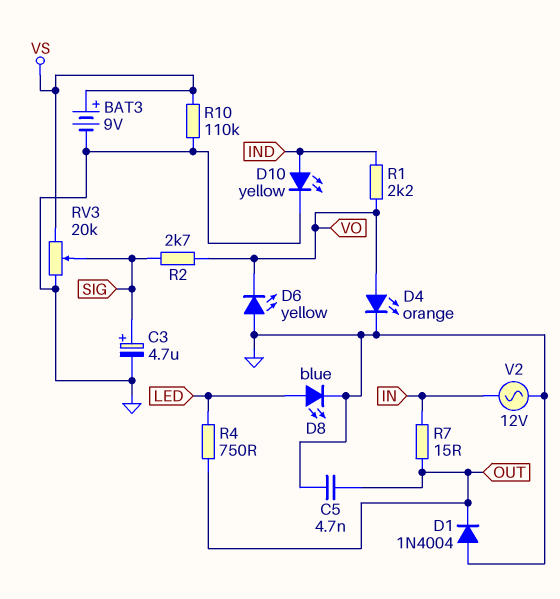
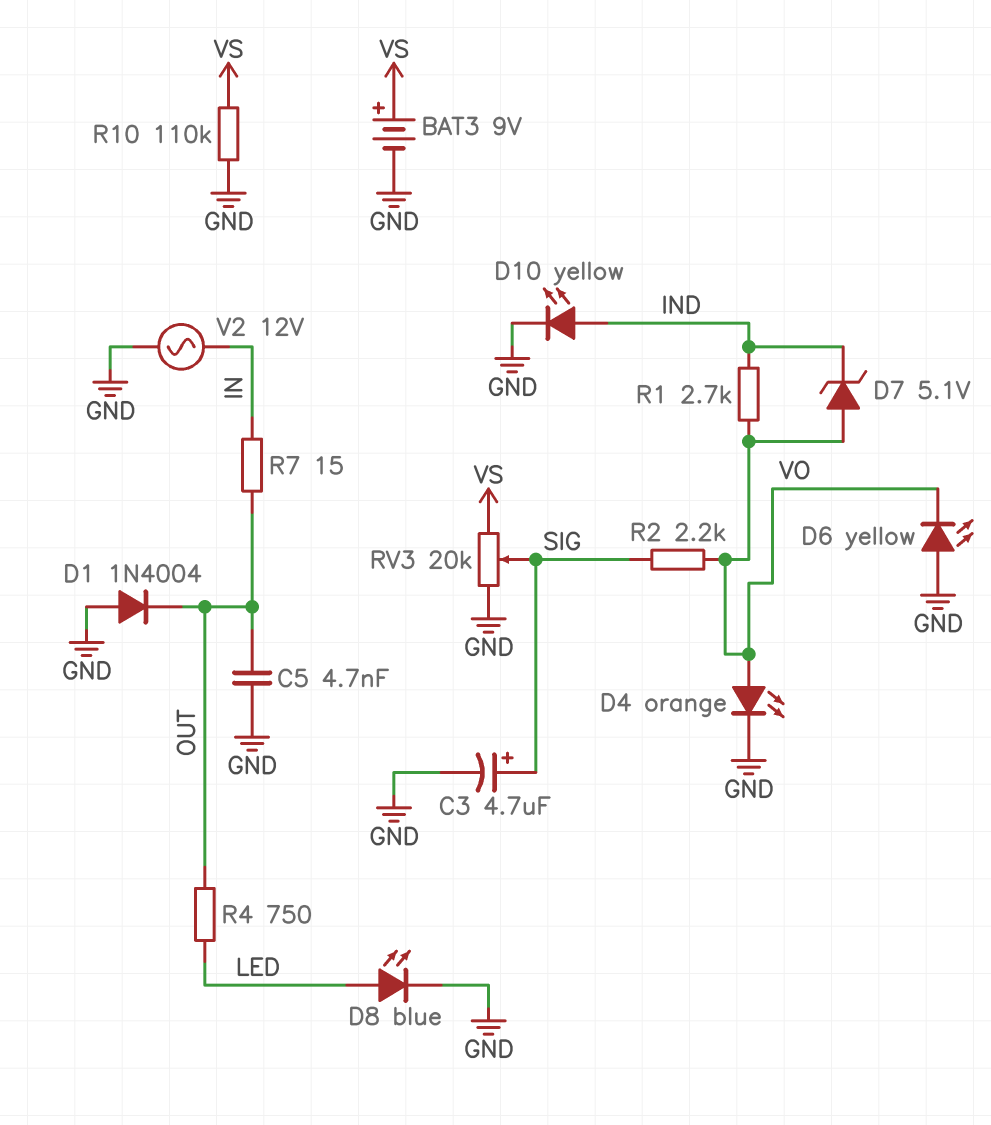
D7: none -> zener 5.1V (A VO, K IND)
R1: 2.2k (IND, VO) -> 2.7k (IND, VO)
R2: 2.7k (SIG, VO) -> 2.2k (SIG, VO)

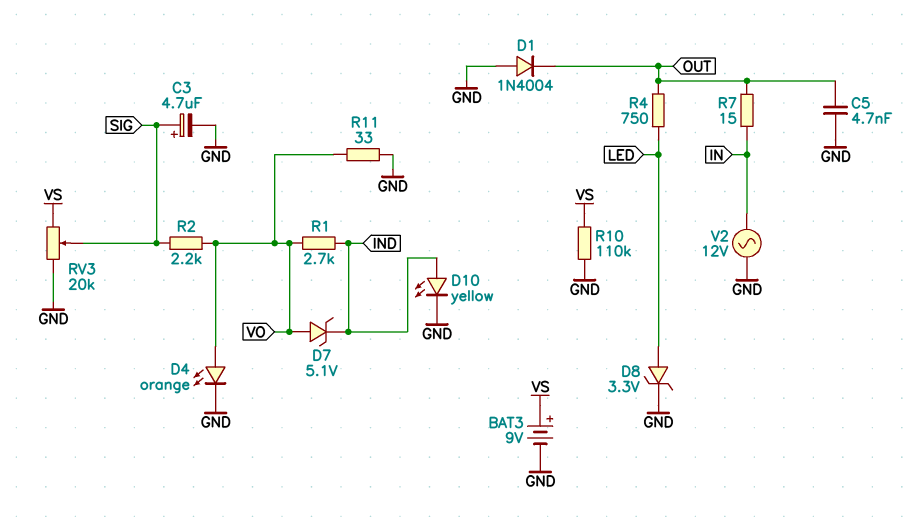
D6: LED yellow (A GND, K VO) -> none
D8: LED blue (A LED, K GND) -> zener 3.3V (A LED, K GND)
R11: none -> 33 (GND, VO)

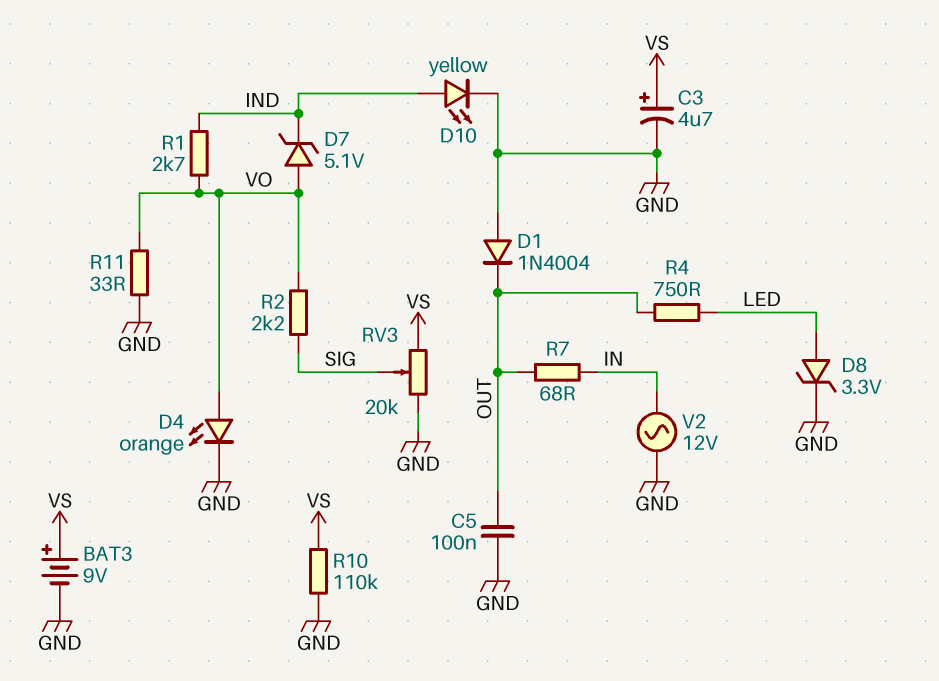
C3: 4.7uF (plus SIG, minus GND) -> 4.7uF (plus VS, minus GND)
C5: 4.7nF (GND, OUT) -> 100nF (GND, OUT)
R7: 15 (IN, OUT) -> 68 (IN, OUT)

